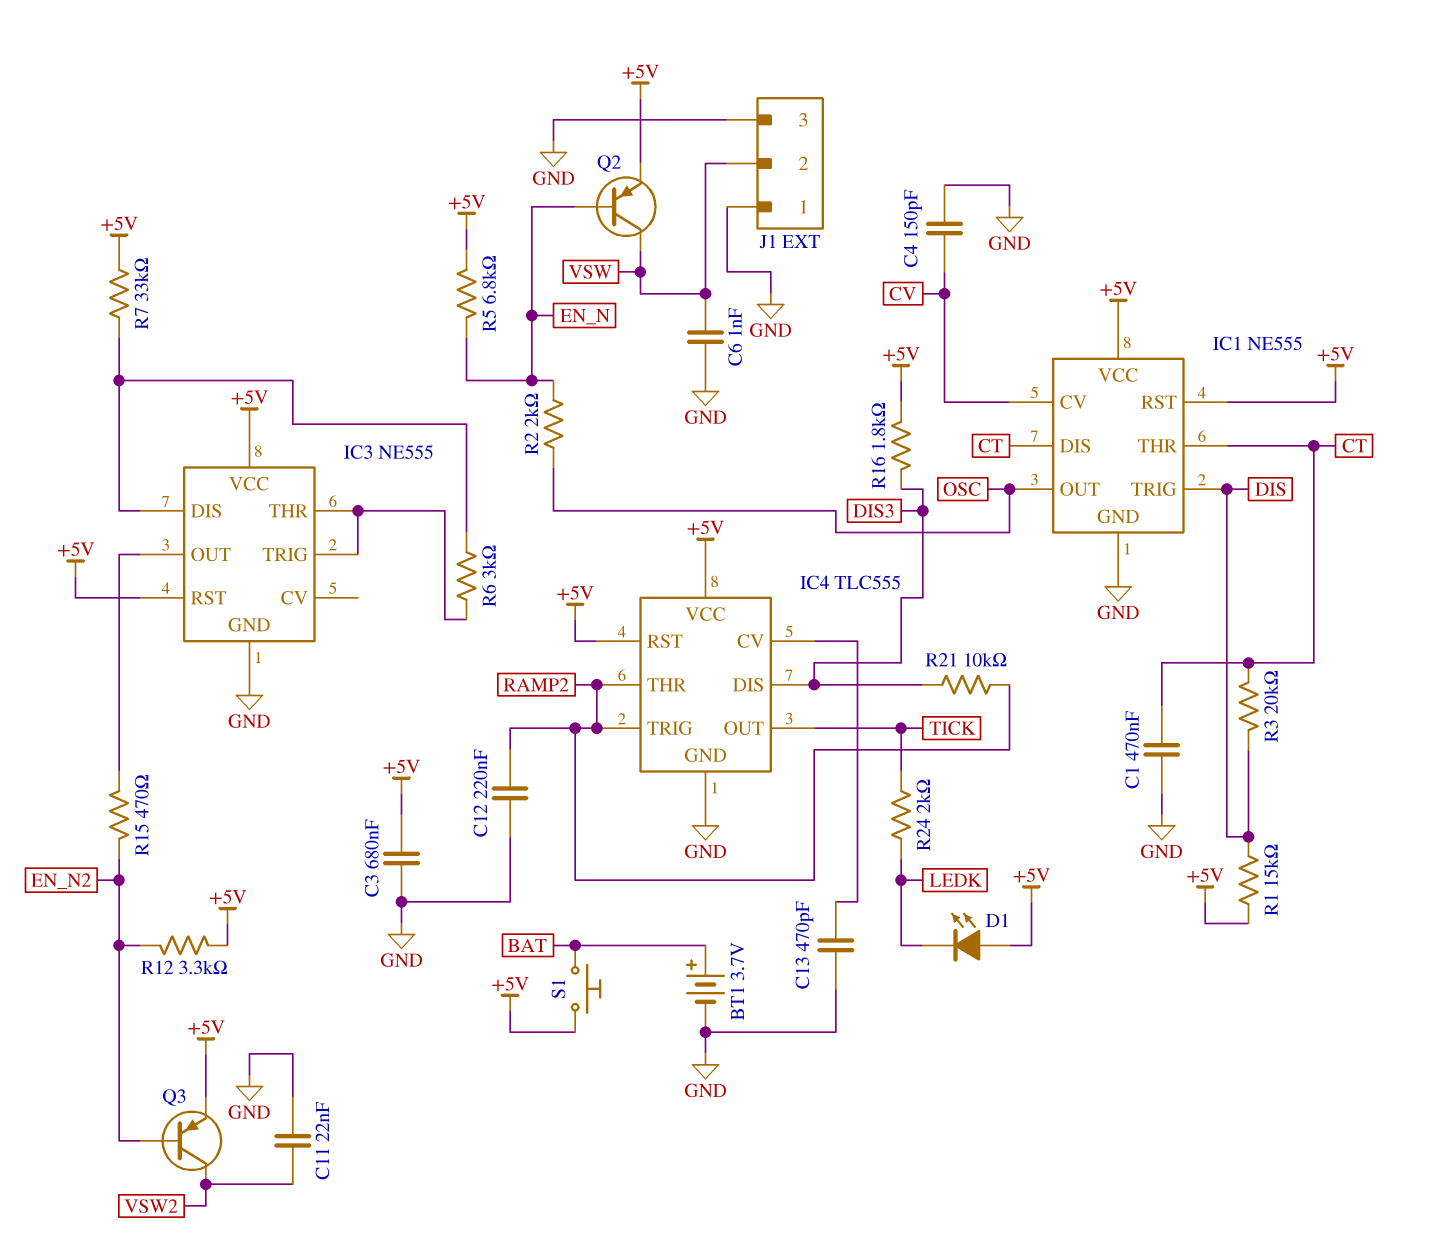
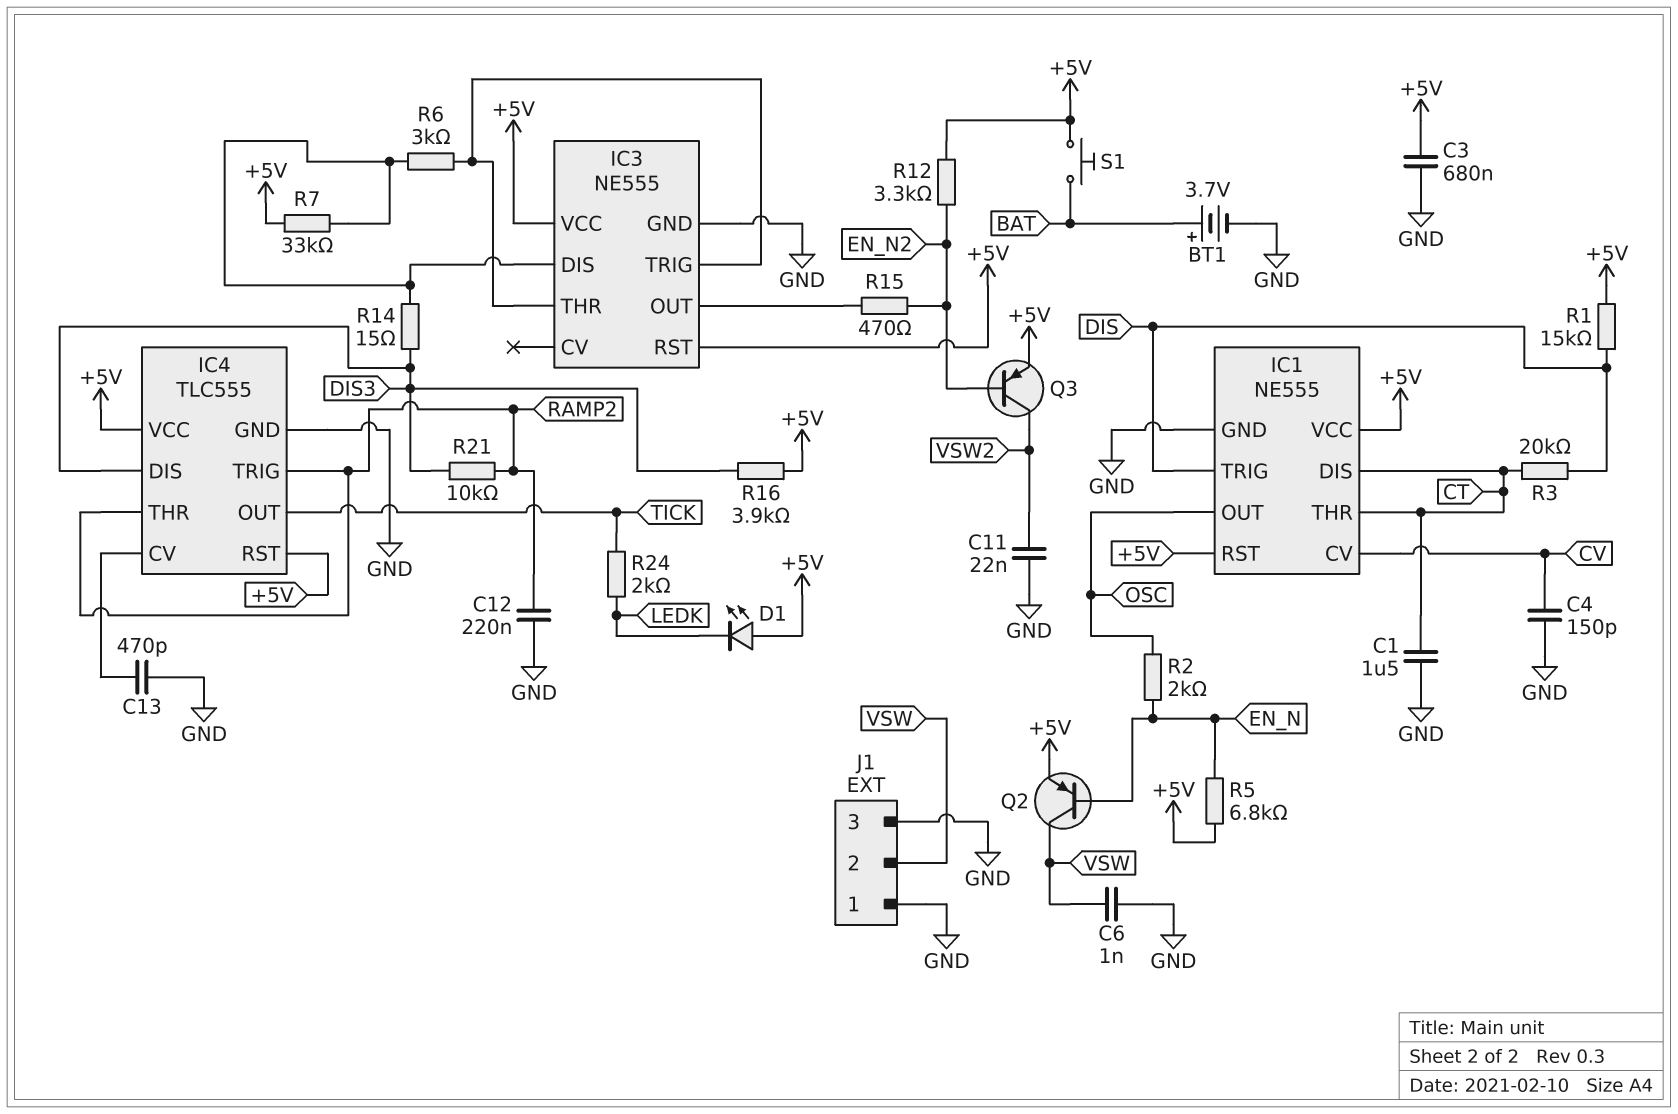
C1: 470nF (CT, GND) -> 1.5uF (CT, GND)
R14: none -> 15 (DIS3, IC3/DIS)
R16: 1.8k (+5V, DIS3) -> 3.9k (+5V, DIS3)

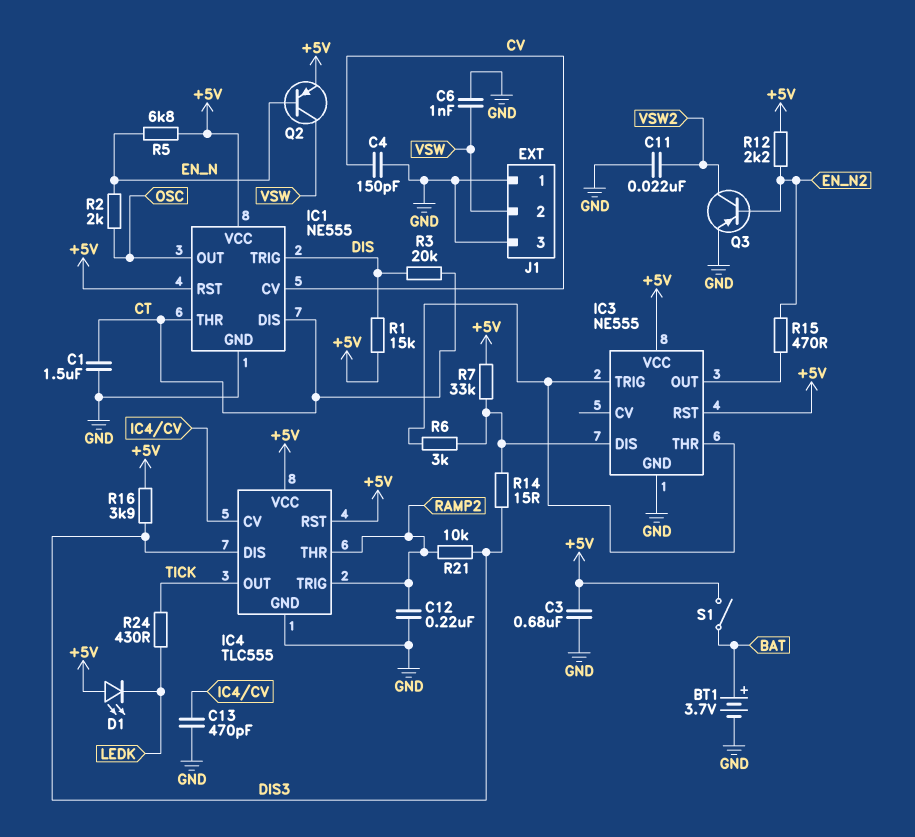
Q3: PNP (B EN_N2, C VSW2, E +5V) -> PNP (B EN_N2, C VSW2, E GND)
R12: 3.3k (+5V, EN_N2) -> 2.2k (+5V, EN_N2)
R24: 2k (LEDK, TICK) -> 430 (LEDK, TICK)
S1: button (+5V, BAT) -> switch (+5V, BAT)

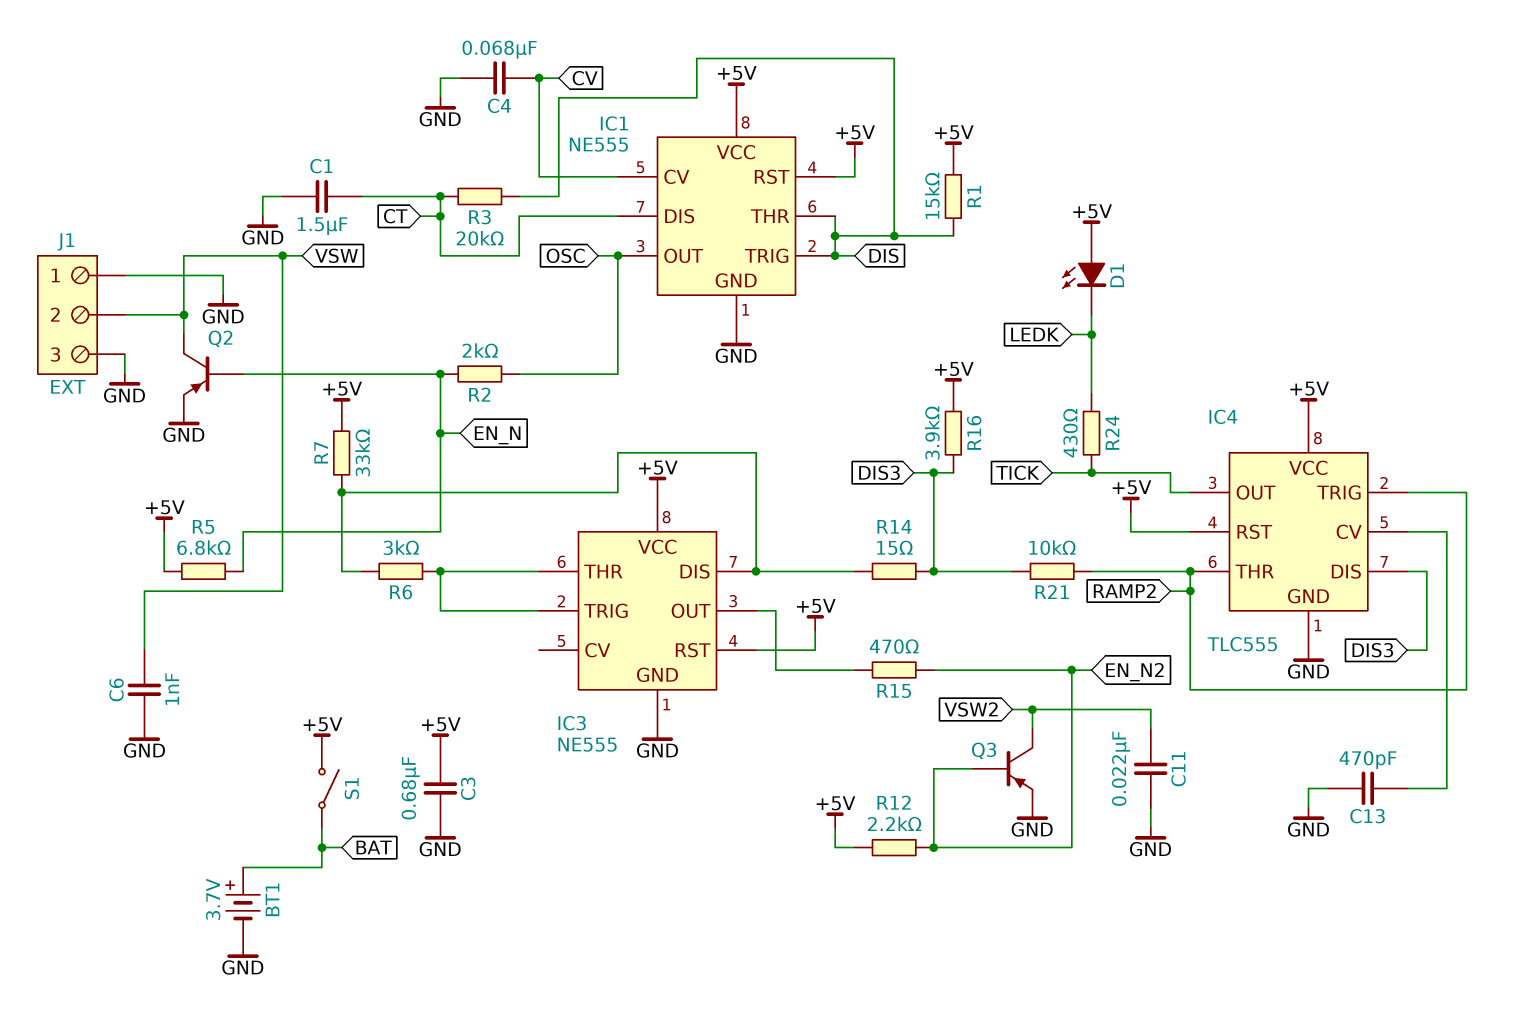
C4: 150pF (CV, GND) -> 68nF (CV, GND)
C12: 220nF (GND, RAMP2) -> none
IC1 pin THR: CT -> DIS
Q2: PNP (B EN_N, C VSW, E +5V) -> PNP (B EN_N, C VSW, E GND)

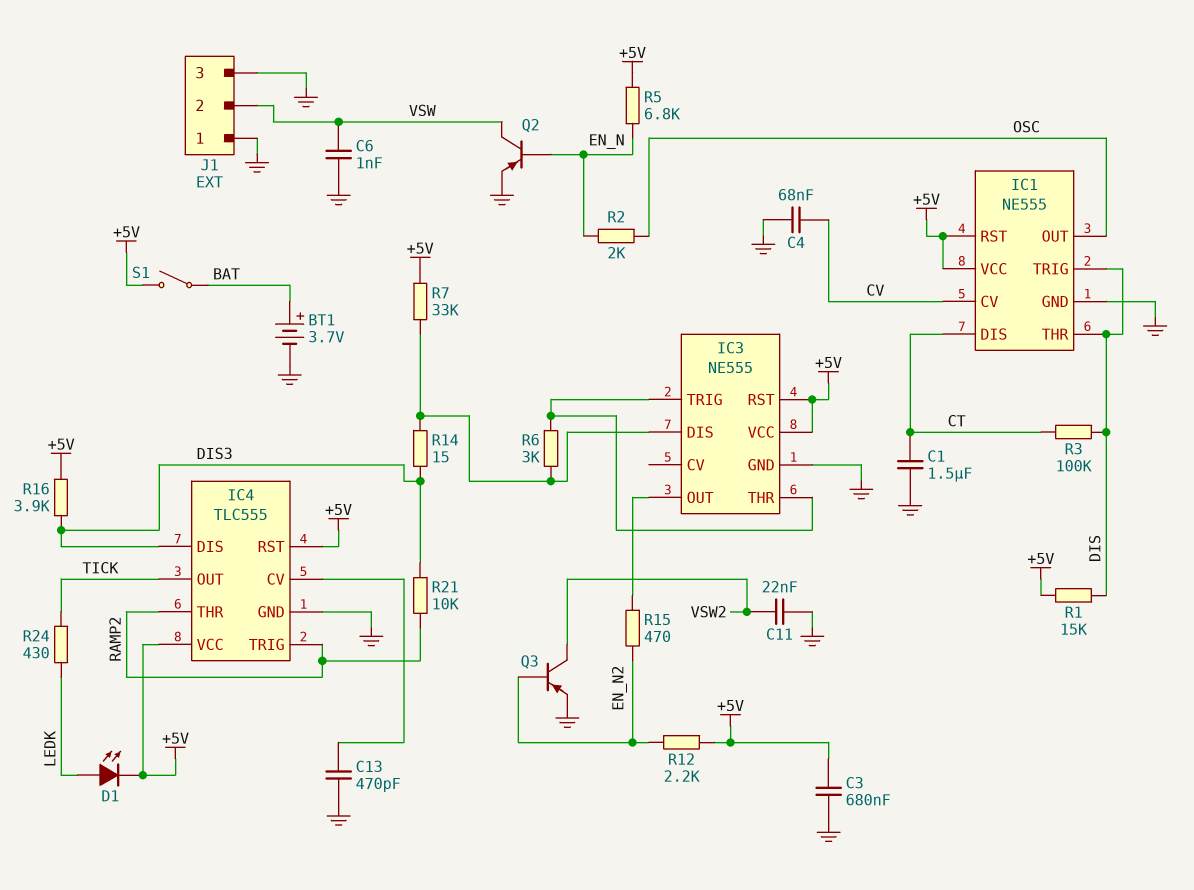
D1: LED (A +5V, K LEDK) -> LED (A LEDK, K +5V)
R3: 20k (CT, DIS) -> 100k (CT, DIS)

